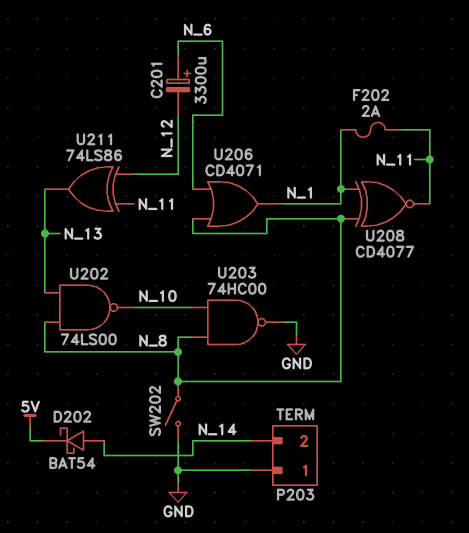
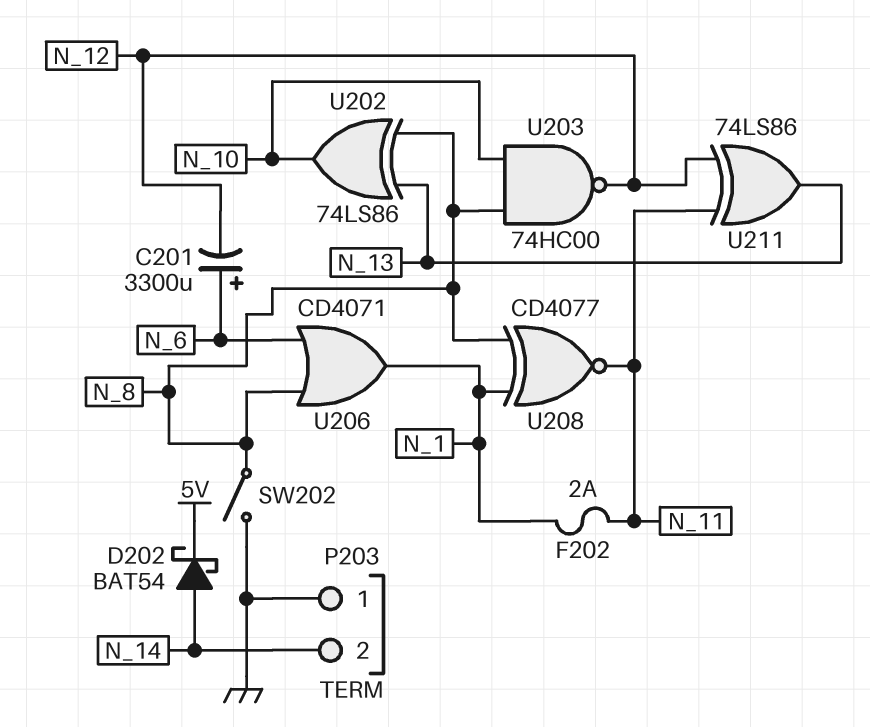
U202: NAND 74LS00 (in N_8, in N_13, out N_10) -> XOR 74LS86 (in N_8, in N_13, out N_10)
U203: NAND 74HC00 (in N_8, in N_10, out GND) -> NAND 74HC00 (in N_8, in N_10, out N_12)

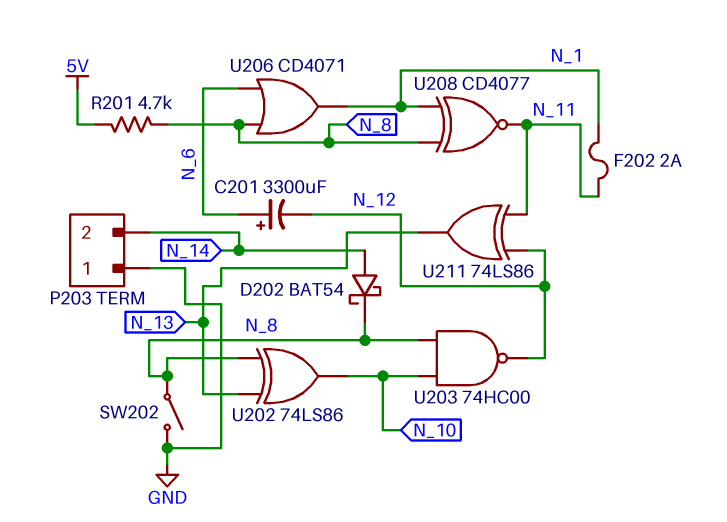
D202: schottky BAT54 (A N_14, K 5V) -> schottky BAT54 (A N_14, K N_8)
R201: none -> 4.7k (5V, N_8)

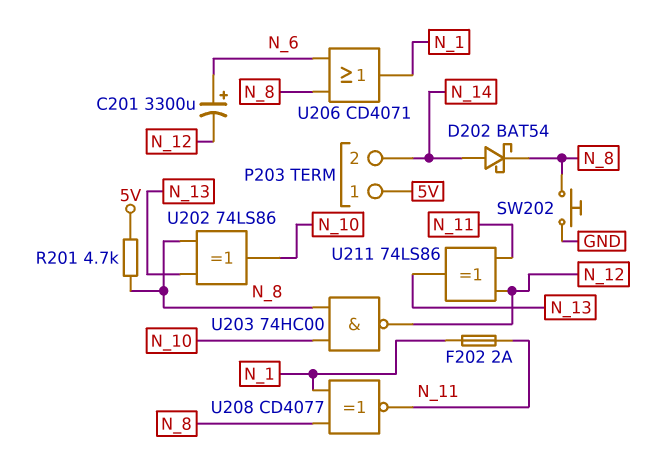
P203 pin 1: GND -> 5V
SW202: switch (GND, N_8) -> button (GND, N_8)

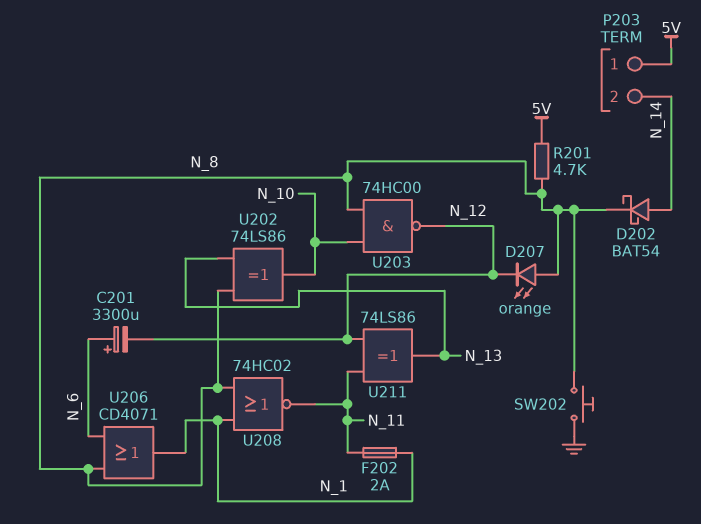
D207: none -> LED orange (A N_8, K N_12)
U208: XNOR CD4077 (in N_1, in N_8, out N_11) -> NOR 74HC02 (in N_1, in N_8, out N_11)

